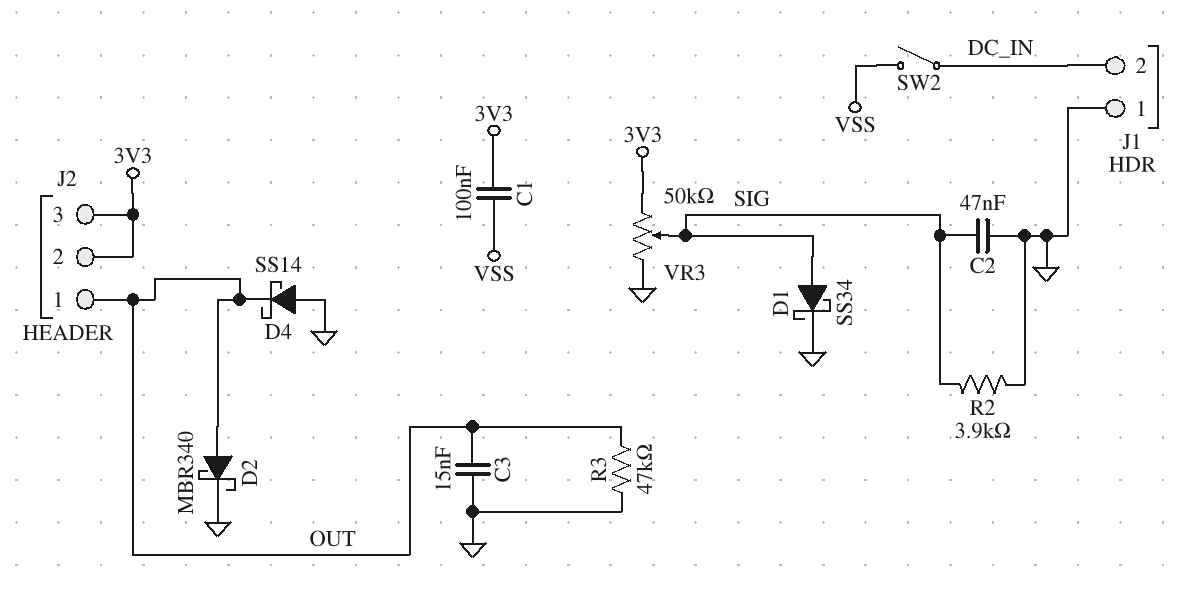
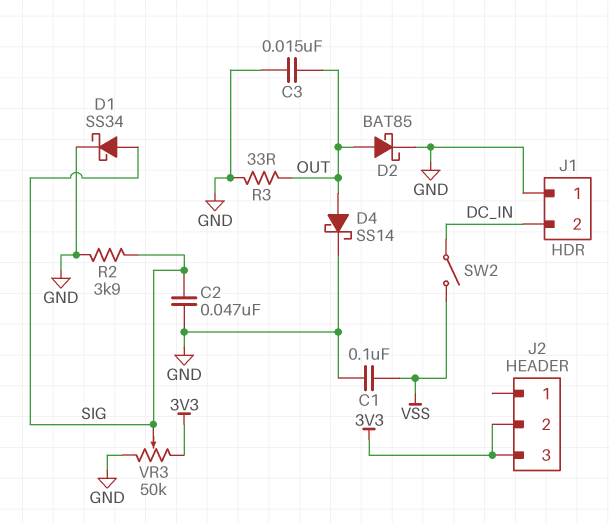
C1: 100nF (3V3, VSS) -> 100nF (GND, VSS)
D2: schottky MBR340 (A OUT, K GND) -> schottky BAT85 (A OUT, K GND)
D4: schottky SS14 (A GND, K OUT) -> schottky SS14 (A OUT, K GND)
J2 pin 1: OUT -> none
R3: 47k (GND, OUT) -> 33 (GND, OUT)

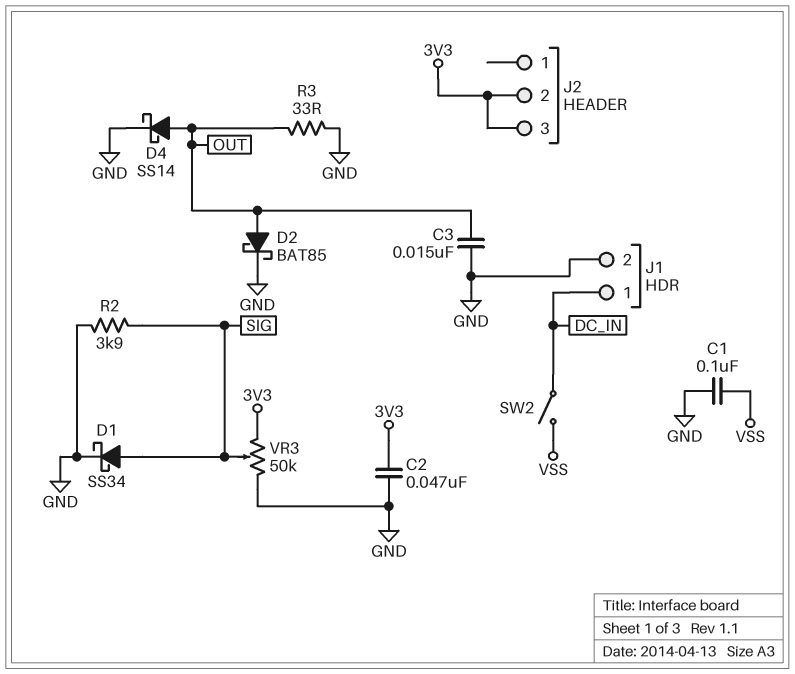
C2: 47nF (GND, SIG) -> 47nF (3V3, GND)
J1 pin 1: GND -> DC_IN
J1 pin 2: DC_IN -> GND

